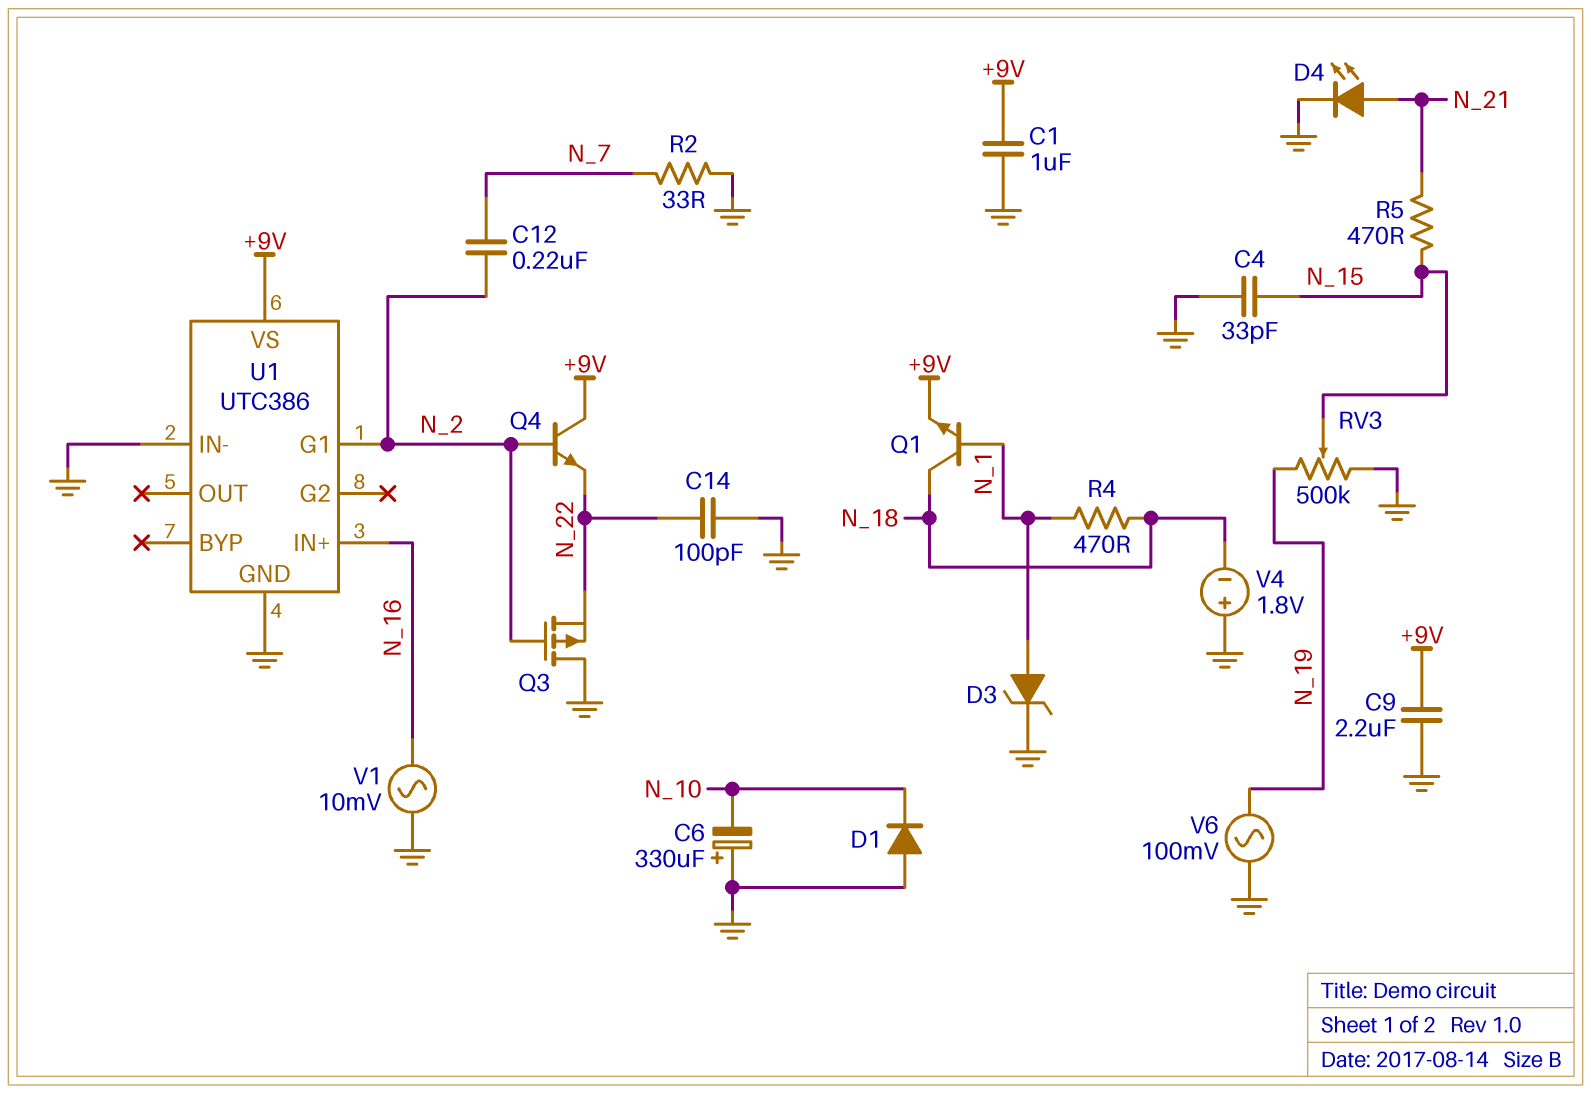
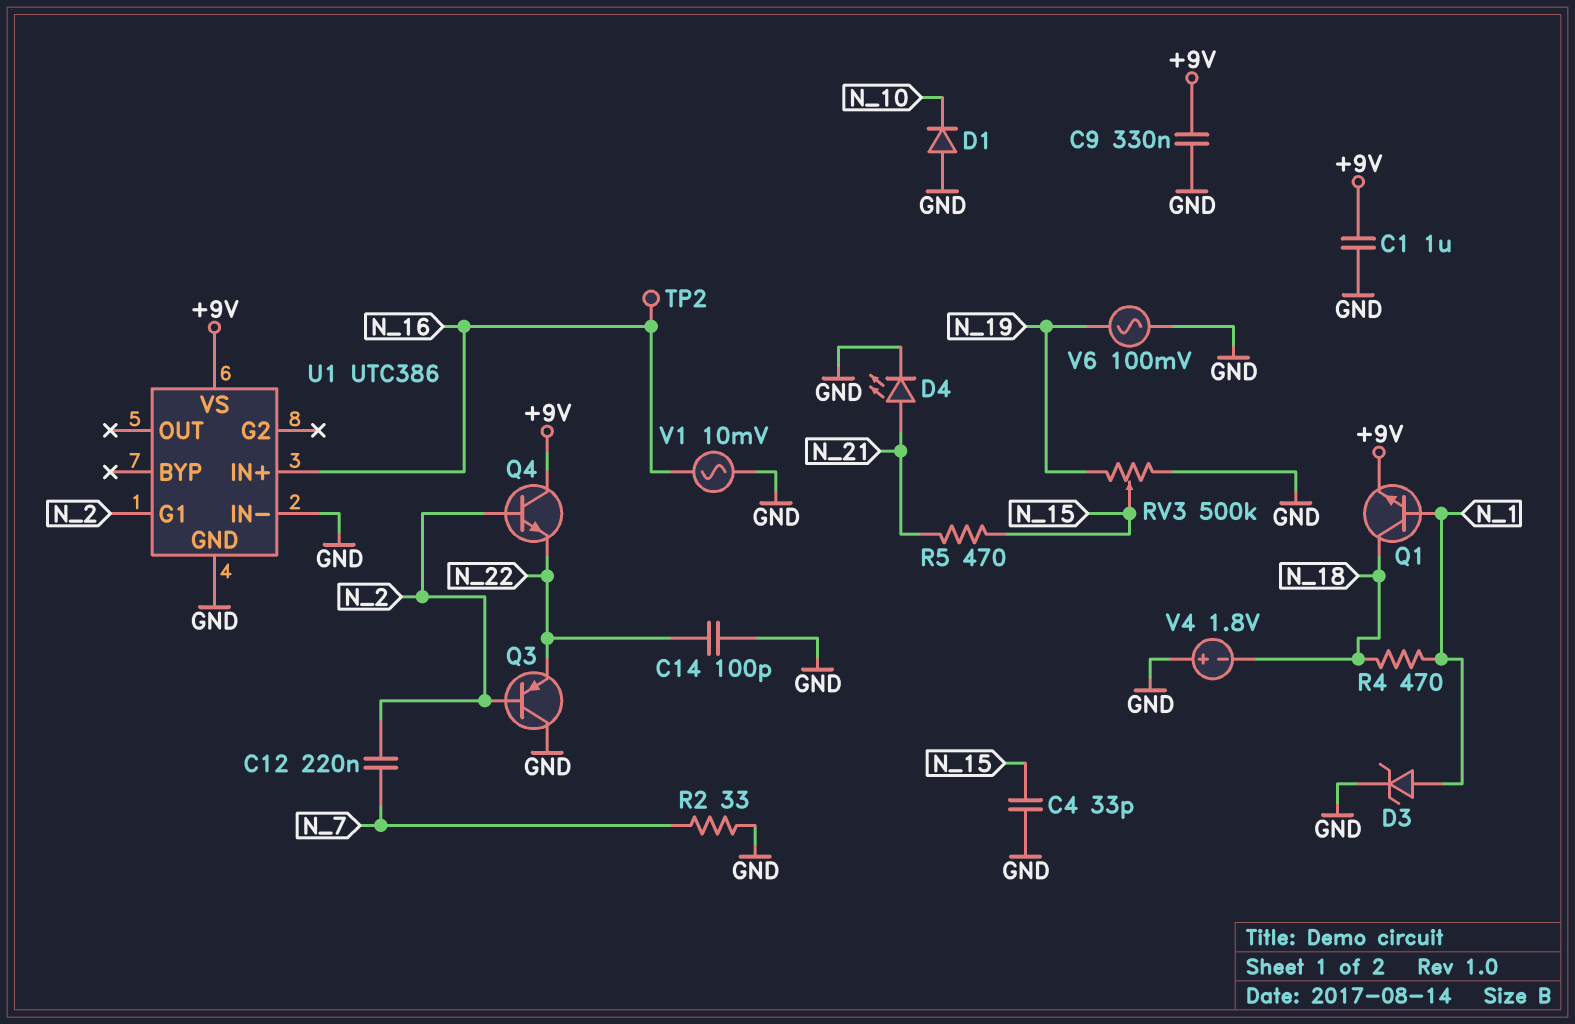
C6: 330uF (plus GND, minus N_10) -> none
C9: 2.2uF (+9V, GND) -> 330nF (+9V, GND)
Q3: PMOS (G N_2, D GND, S N_22) -> PNP (B N_2, C GND, E N_22)
TP2: none -> test point (N_16)

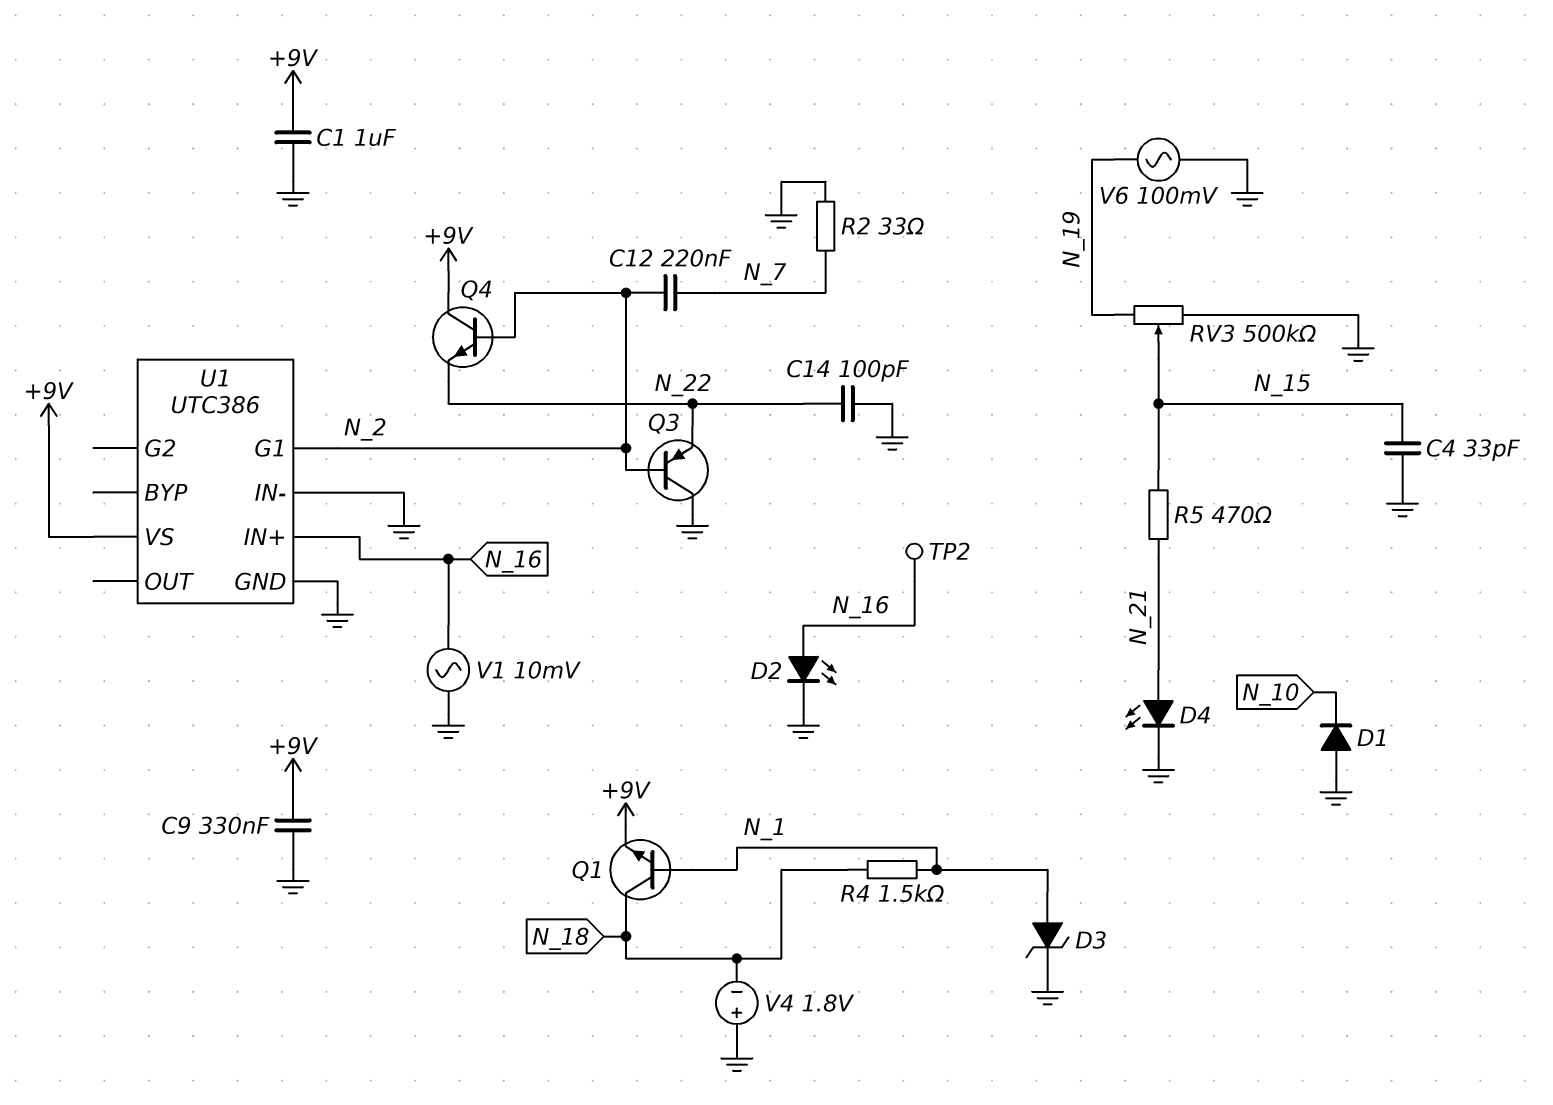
D2: none -> LED (A N_16, K GND)
R4: 470 (N_1, N_18) -> 1.5k (N_1, N_18)

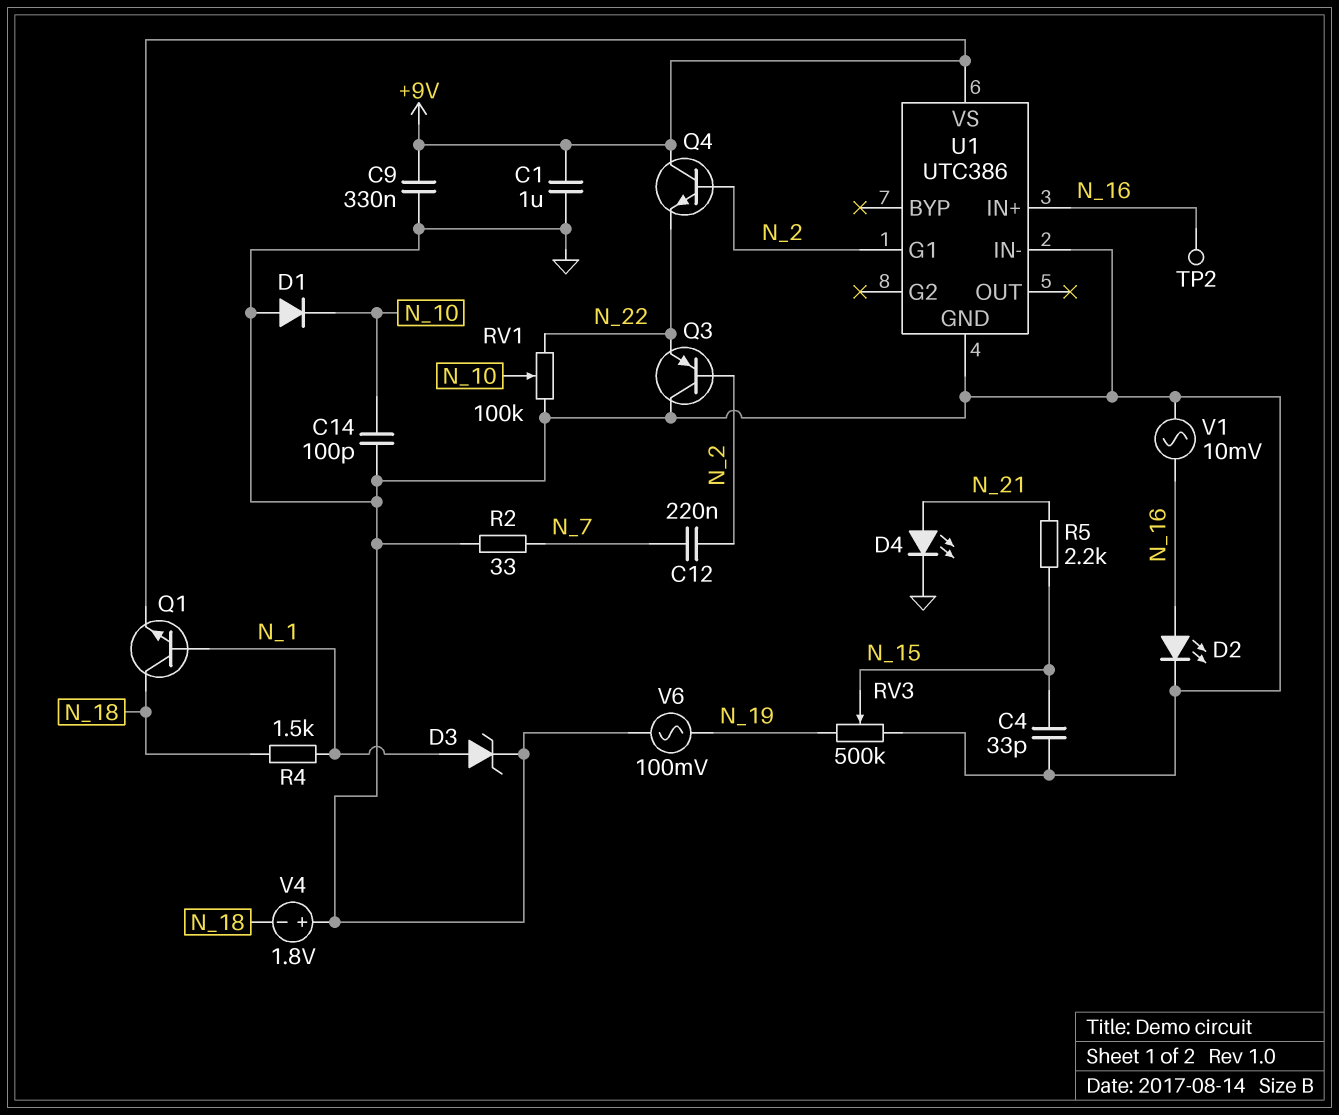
C14: 100pF (GND, N_22) -> 100pF (GND, N_10)
R5: 470 (N_15, N_21) -> 2.2k (N_15, N_21)
RV1: none -> 100k (GND, N_22, wiper N_10)

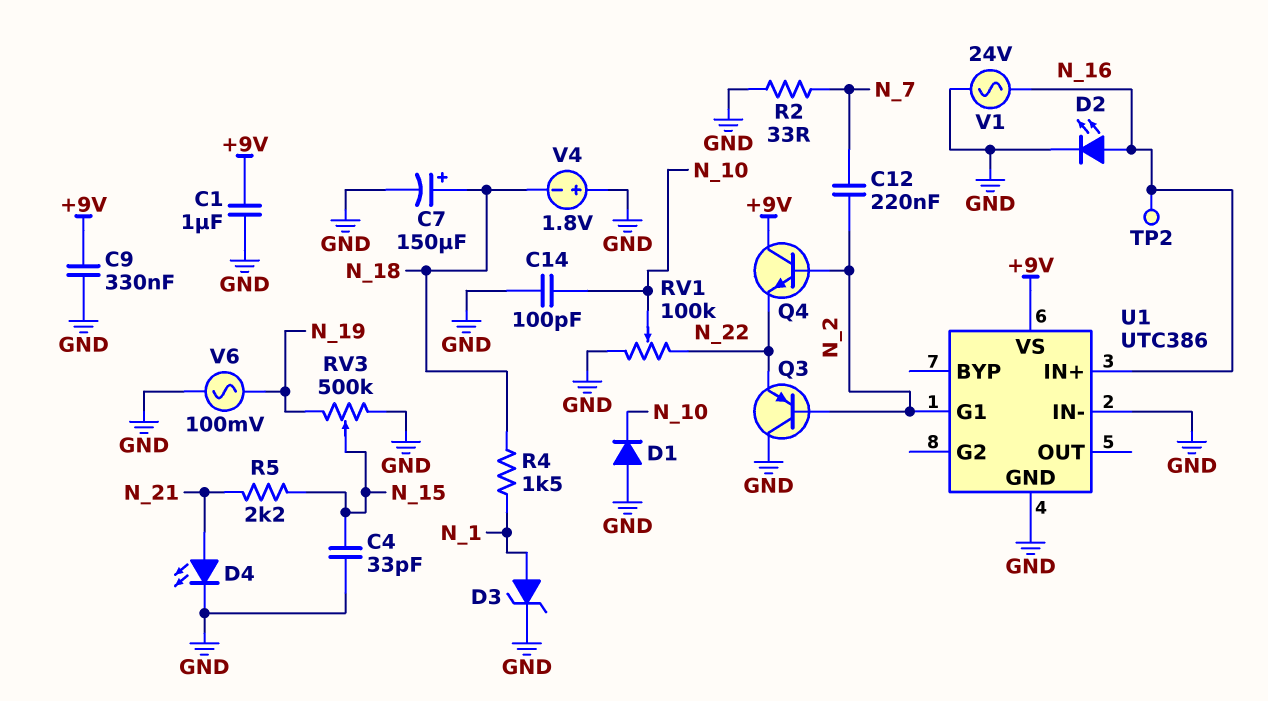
C7: none -> 150uF (plus N_18, minus GND)
Q1: NPN (B N_1, C N_18, E +9V) -> none
V1: AC 10mV (GND, N_16) -> AC 24V (GND, N_16)

